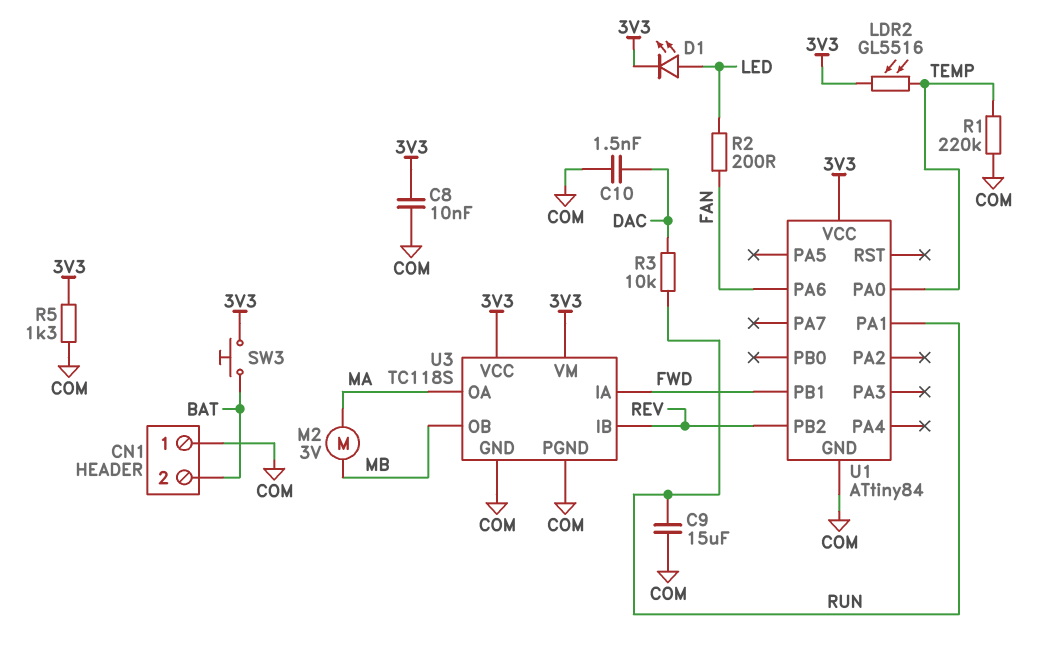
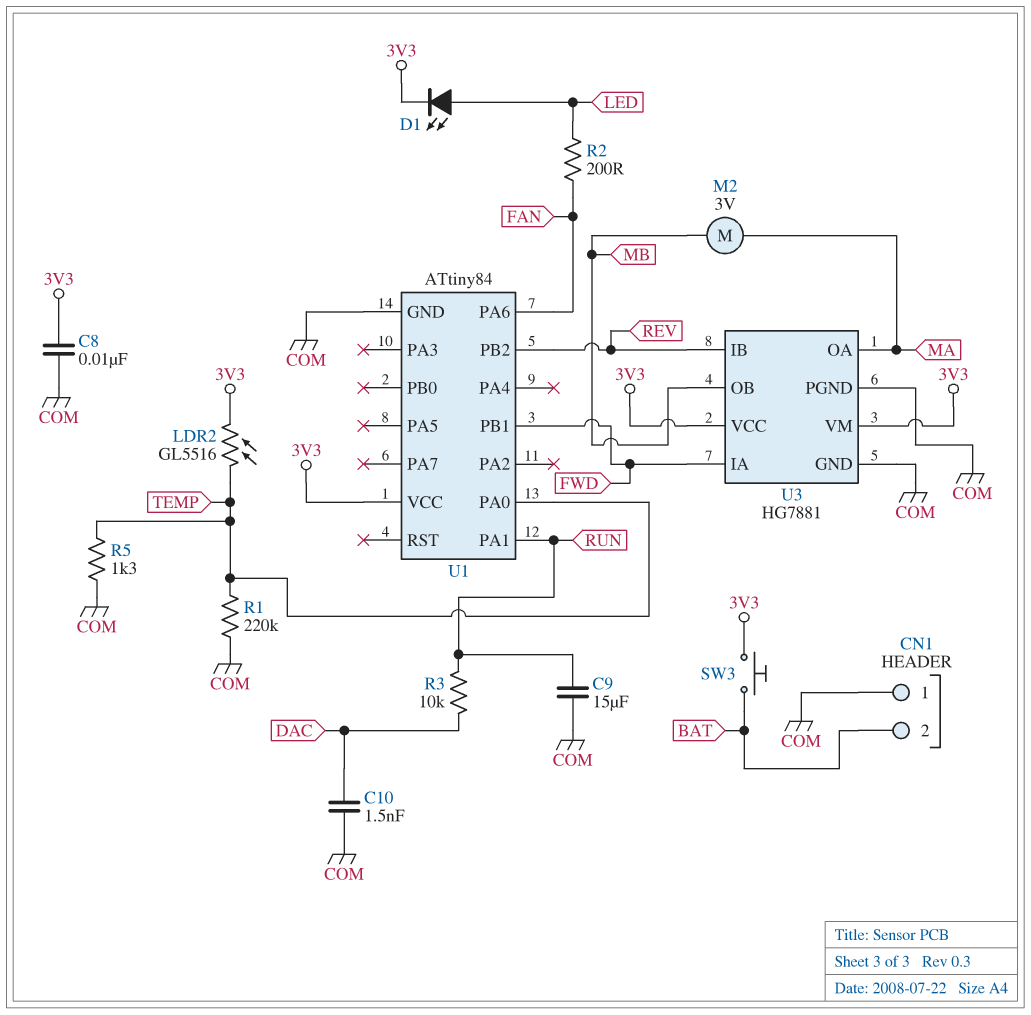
R5: 1.3k (3V3, COM) -> 1.3k (COM, TEMP)
U3: TC118S -> HG7881

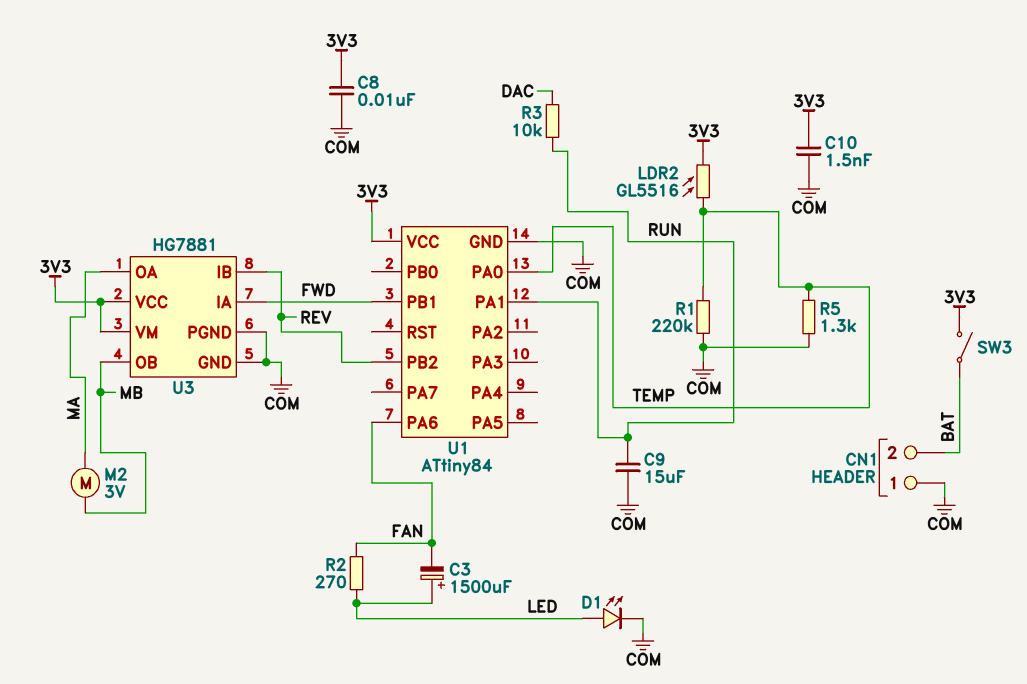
C3: none -> 1500uF (plus LED, minus FAN)
C10: 1.5nF (COM, DAC) -> 1.5nF (3V3, COM)
D1: LED (A LED, K 3V3) -> LED (A LED, K COM)
R2: 200 (FAN, LED) -> 270 (FAN, LED)
SW3: button (3V3, BAT) -> switch (3V3, BAT)

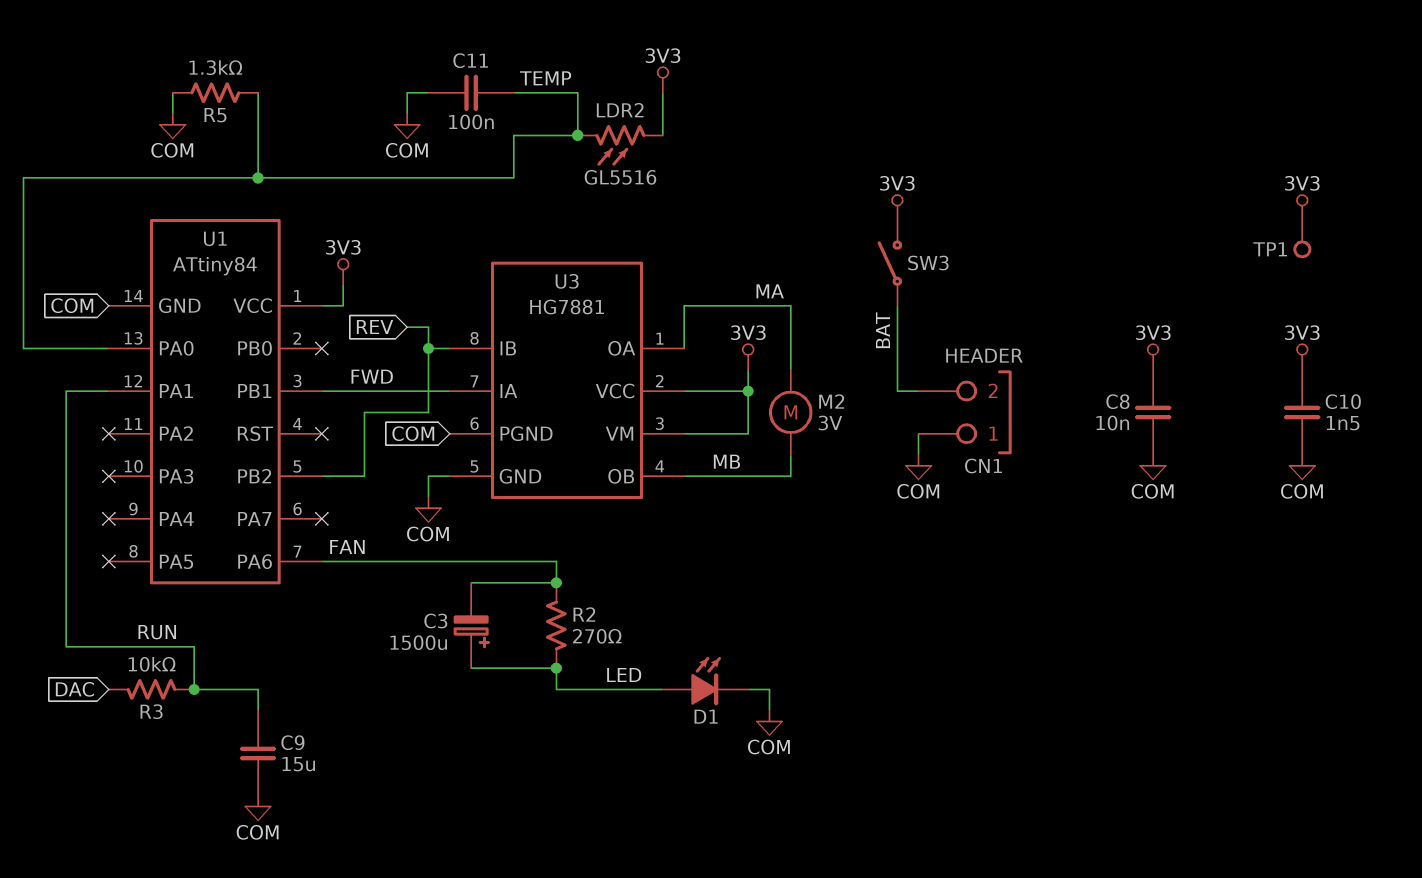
C11: none -> 100nF (COM, TEMP)
R1: 220k (COM, TEMP) -> none
TP1: none -> test point (3V3)

